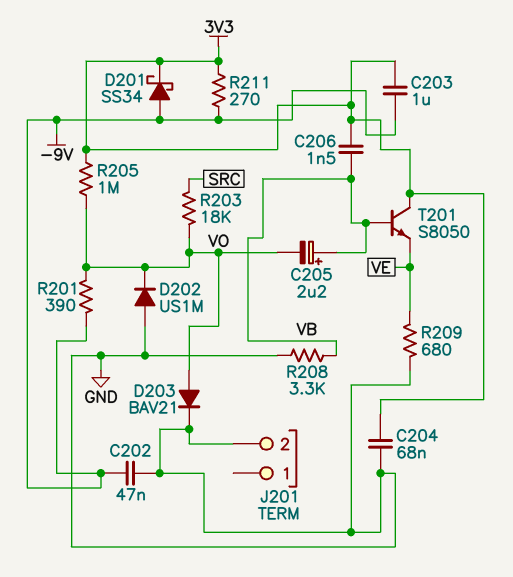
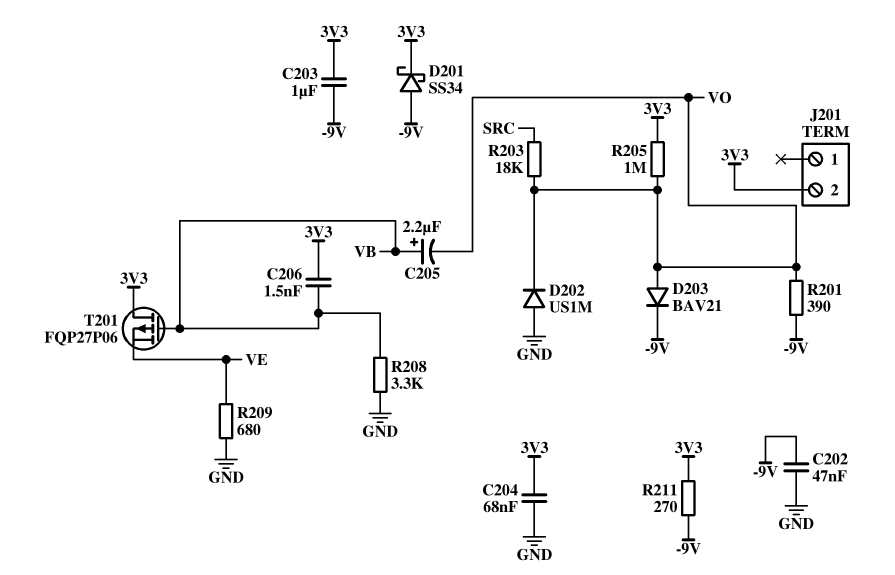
D203: diode BAV21 (A VO, K GND) -> diode BAV21 (A VO, K -9V)
J201 pin 2: GND -> 3V3
T201: NPN S8050 (B VB, C 3V3, E VE) -> PMOS FQP27P06 (G VB, D 3V3, S VE)

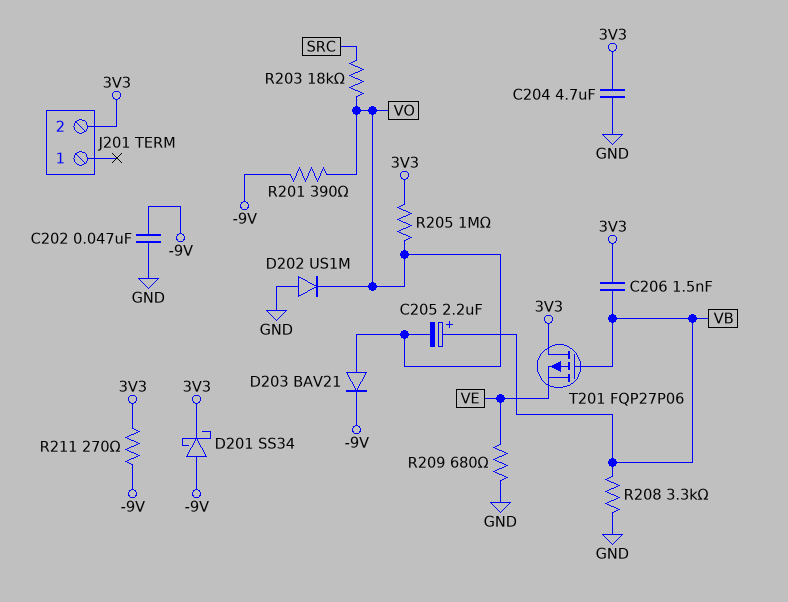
C203: 1uF (-9V, 3V3) -> none
C204: 68nF (3V3, GND) -> 4.7uF (3V3, GND)

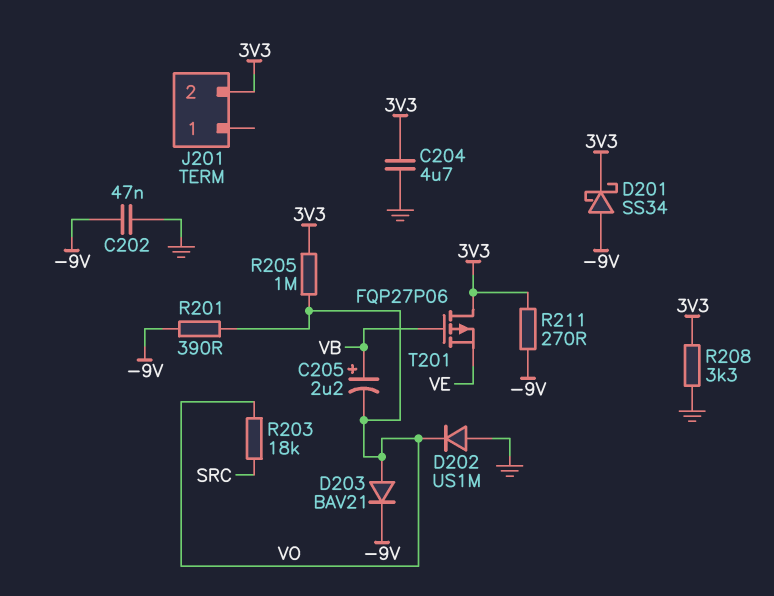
C206: 1.5nF (3V3, VB) -> none
R208: 3.3k (GND, VB) -> 3.3k (3V3, GND)
R209: 680 (GND, VE) -> none

